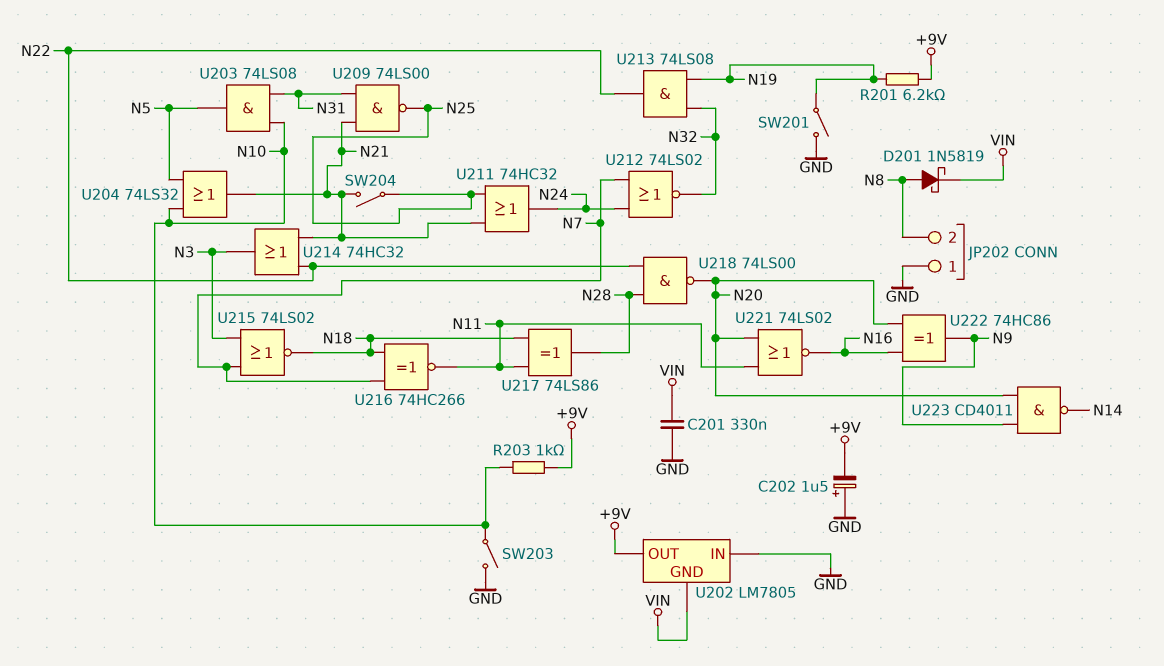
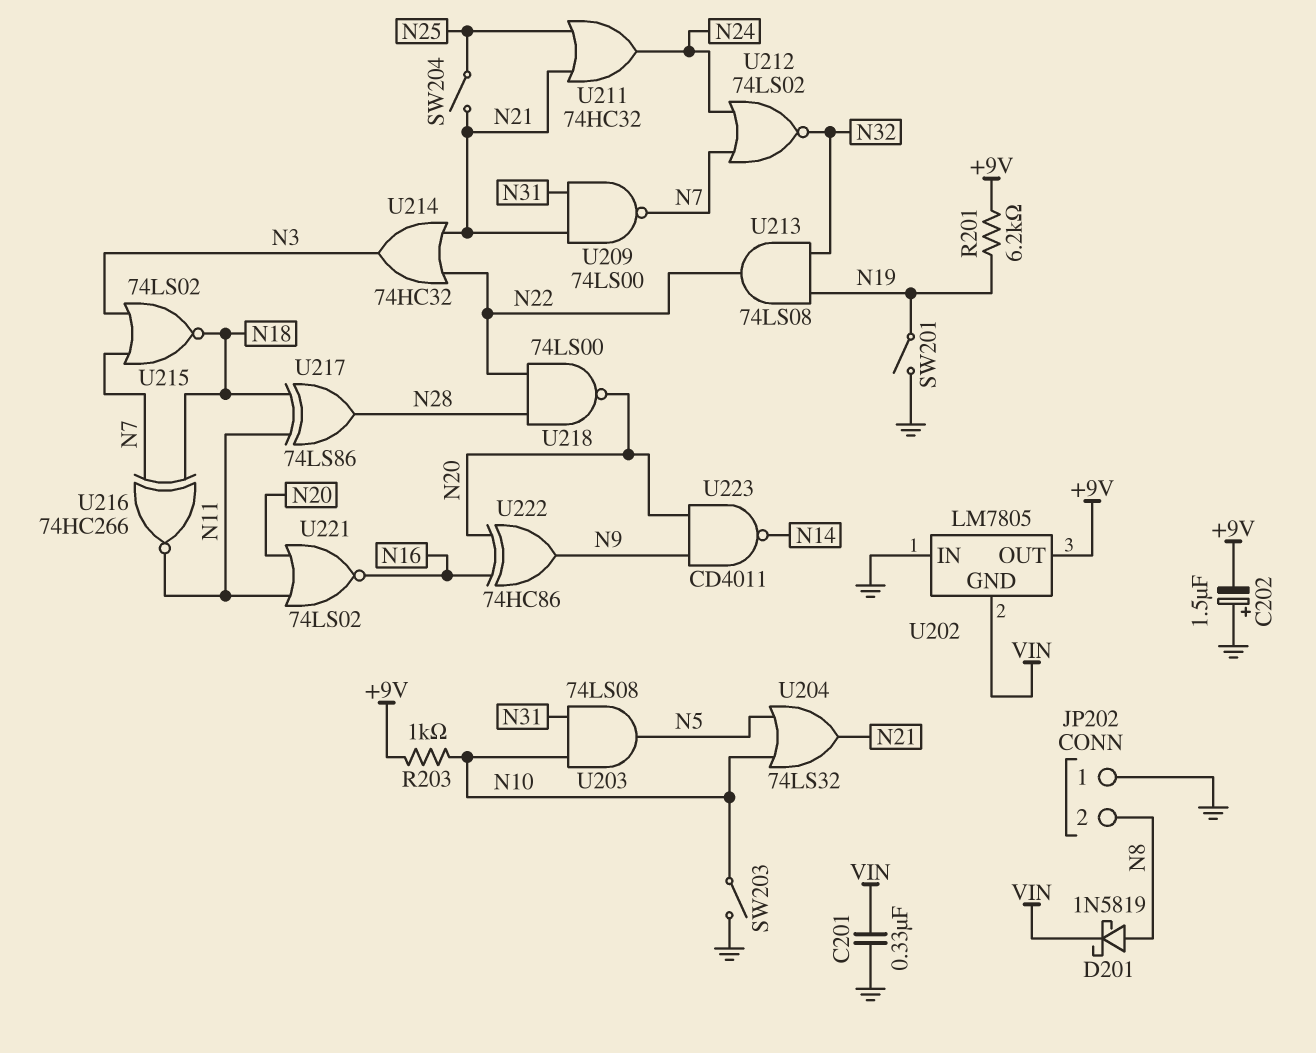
U209: NAND 74LS00 (in N21, in N31, out N25) -> NAND 74LS00 (in N21, in N31, out N7)

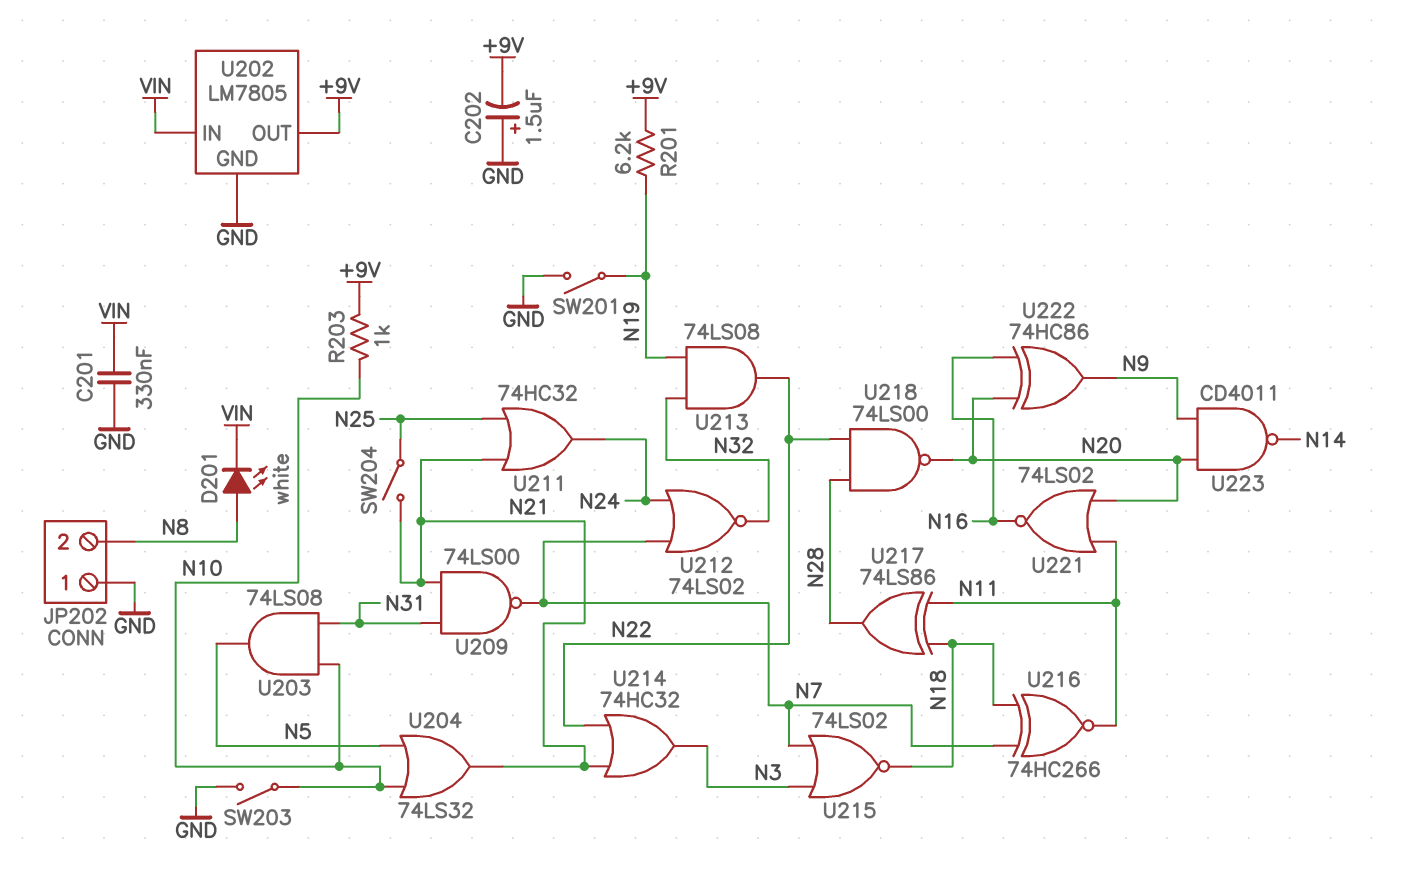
D201: schottky 1N5819 (A N8, K VIN) -> LED white (A N8, K VIN)
U202 pin GND: VIN -> GND
U202 pin IN: GND -> VIN

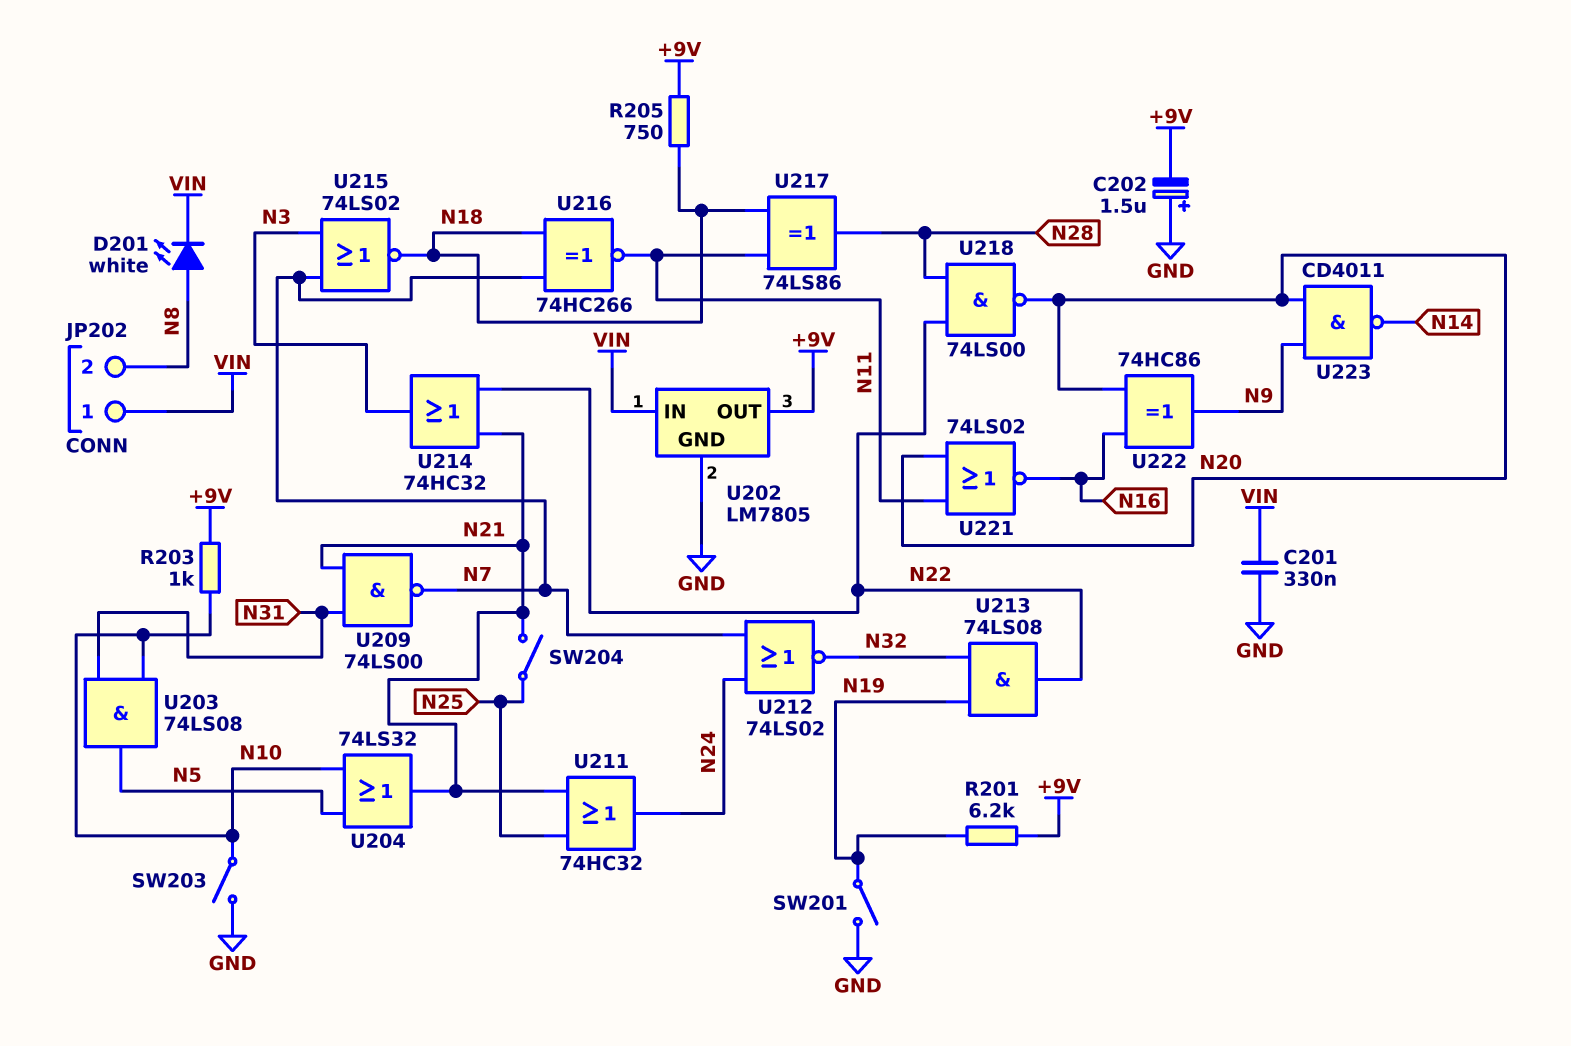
JP202 pin 1: GND -> VIN
R205: none -> 750 (+9V, N18)

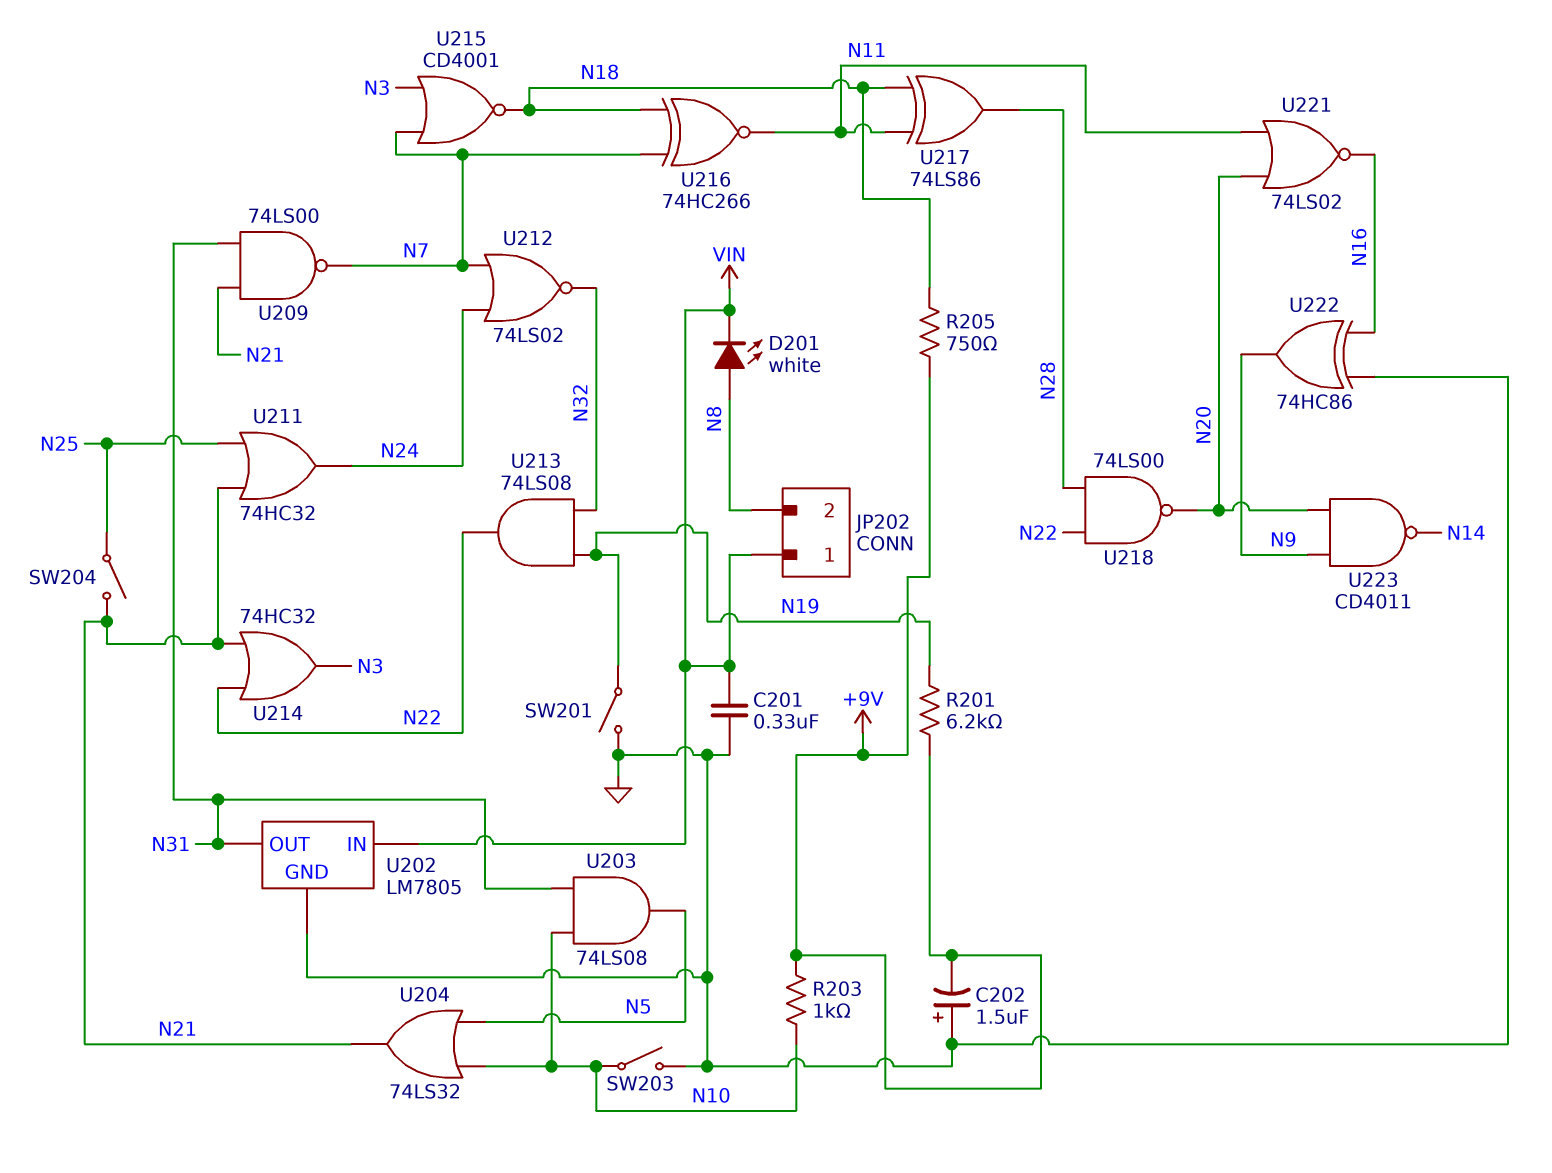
U202 pin OUT: +9V -> N31
U215: NOR 74LS02 (in N3, in N7, out N18) -> NOR CD4001 (in N3, in N7, out N18)
U222: XOR 74HC86 (in N16, in N20, out N9) -> XOR 74HC86 (in GND, in N16, out N9)

